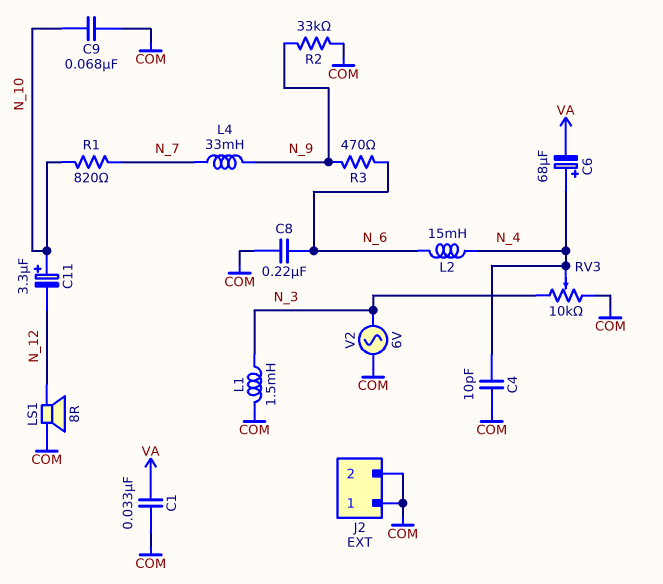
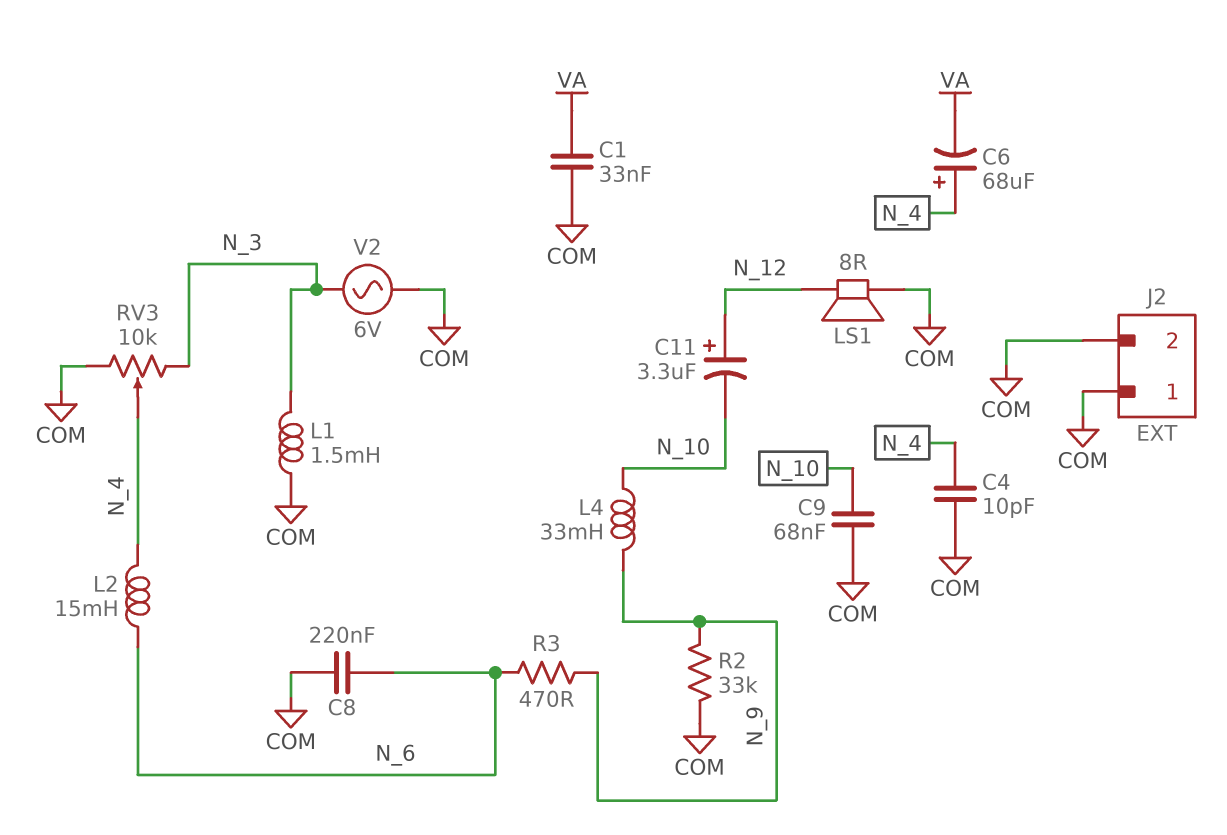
C11: 3.3uF (plus N_10, minus N_12) -> 3.3uF (plus N_12, minus N_10)
L4: 33mH (N_7, N_9) -> 33mH (N_9, N_10)
R1: 820 (N_7, N_10) -> none

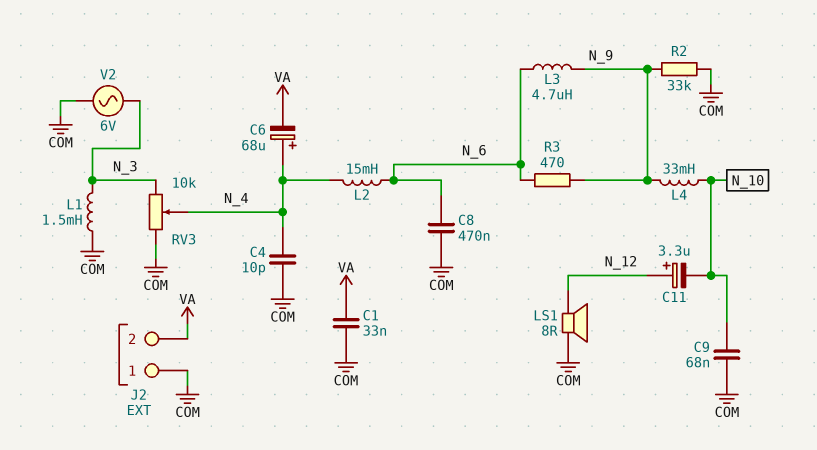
C8: 220nF (COM, N_6) -> 470nF (COM, N_6)
J2 pin 2: COM -> VA
L3: none -> 4.7uH (N_6, N_9)

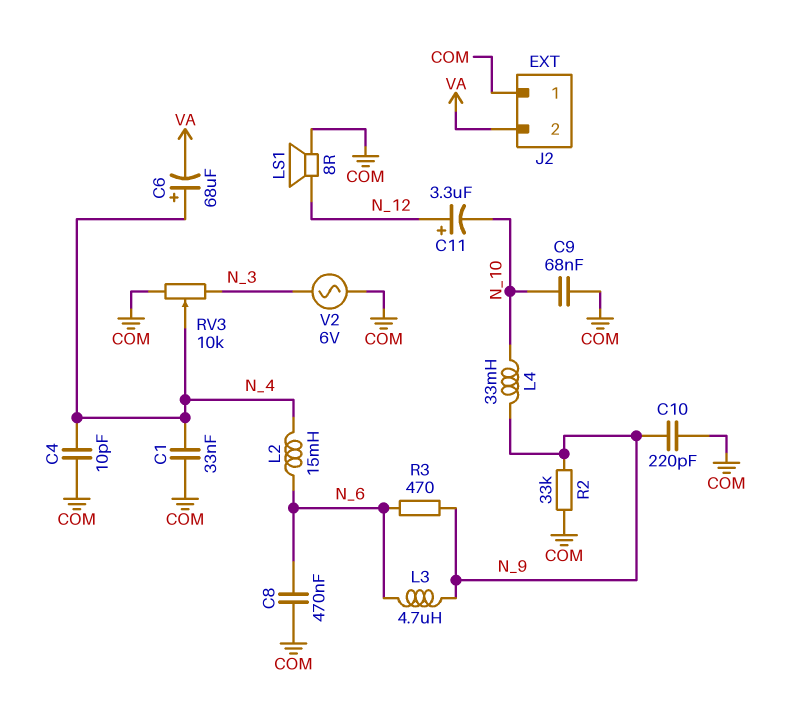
C1: 33nF (COM, VA) -> 33nF (COM, N_4)
C10: none -> 220pF (COM, N_9)
L1: 1.5mH (COM, N_3) -> none

